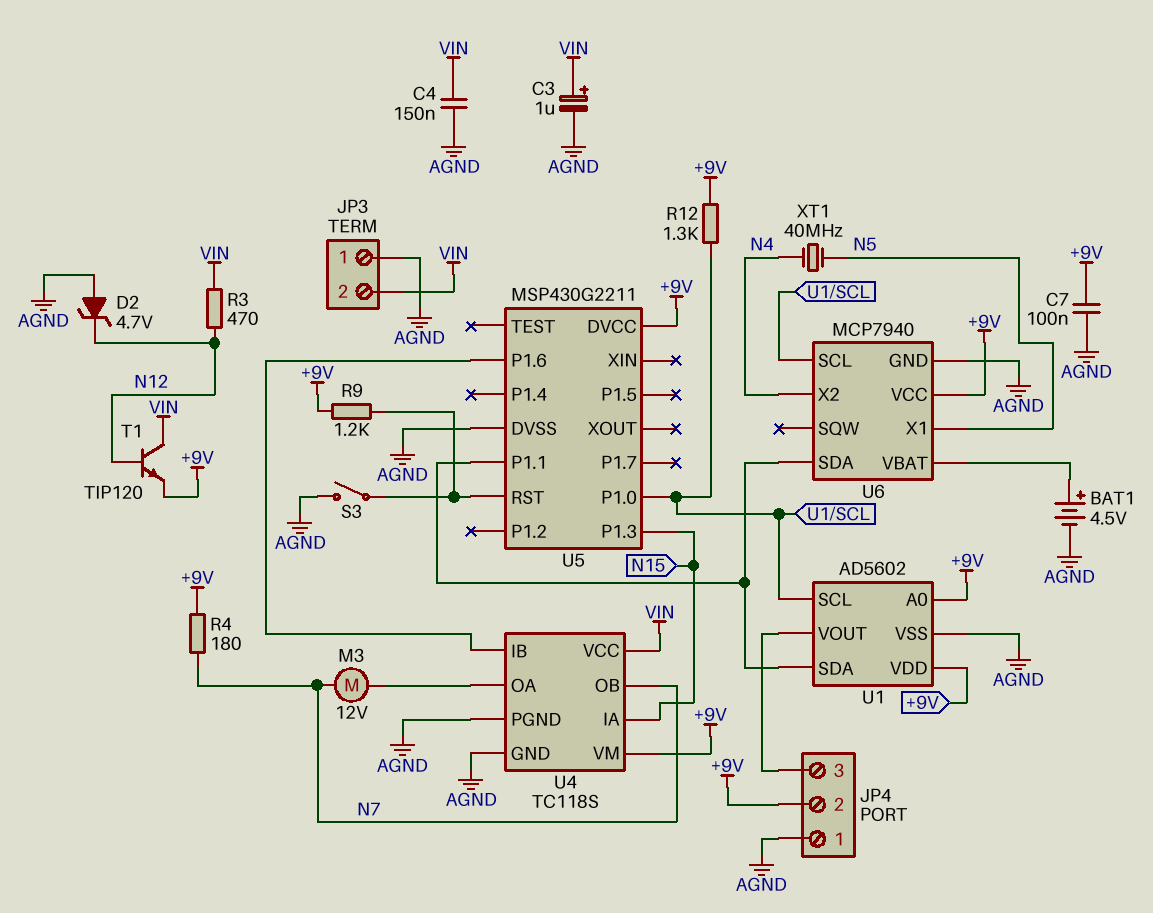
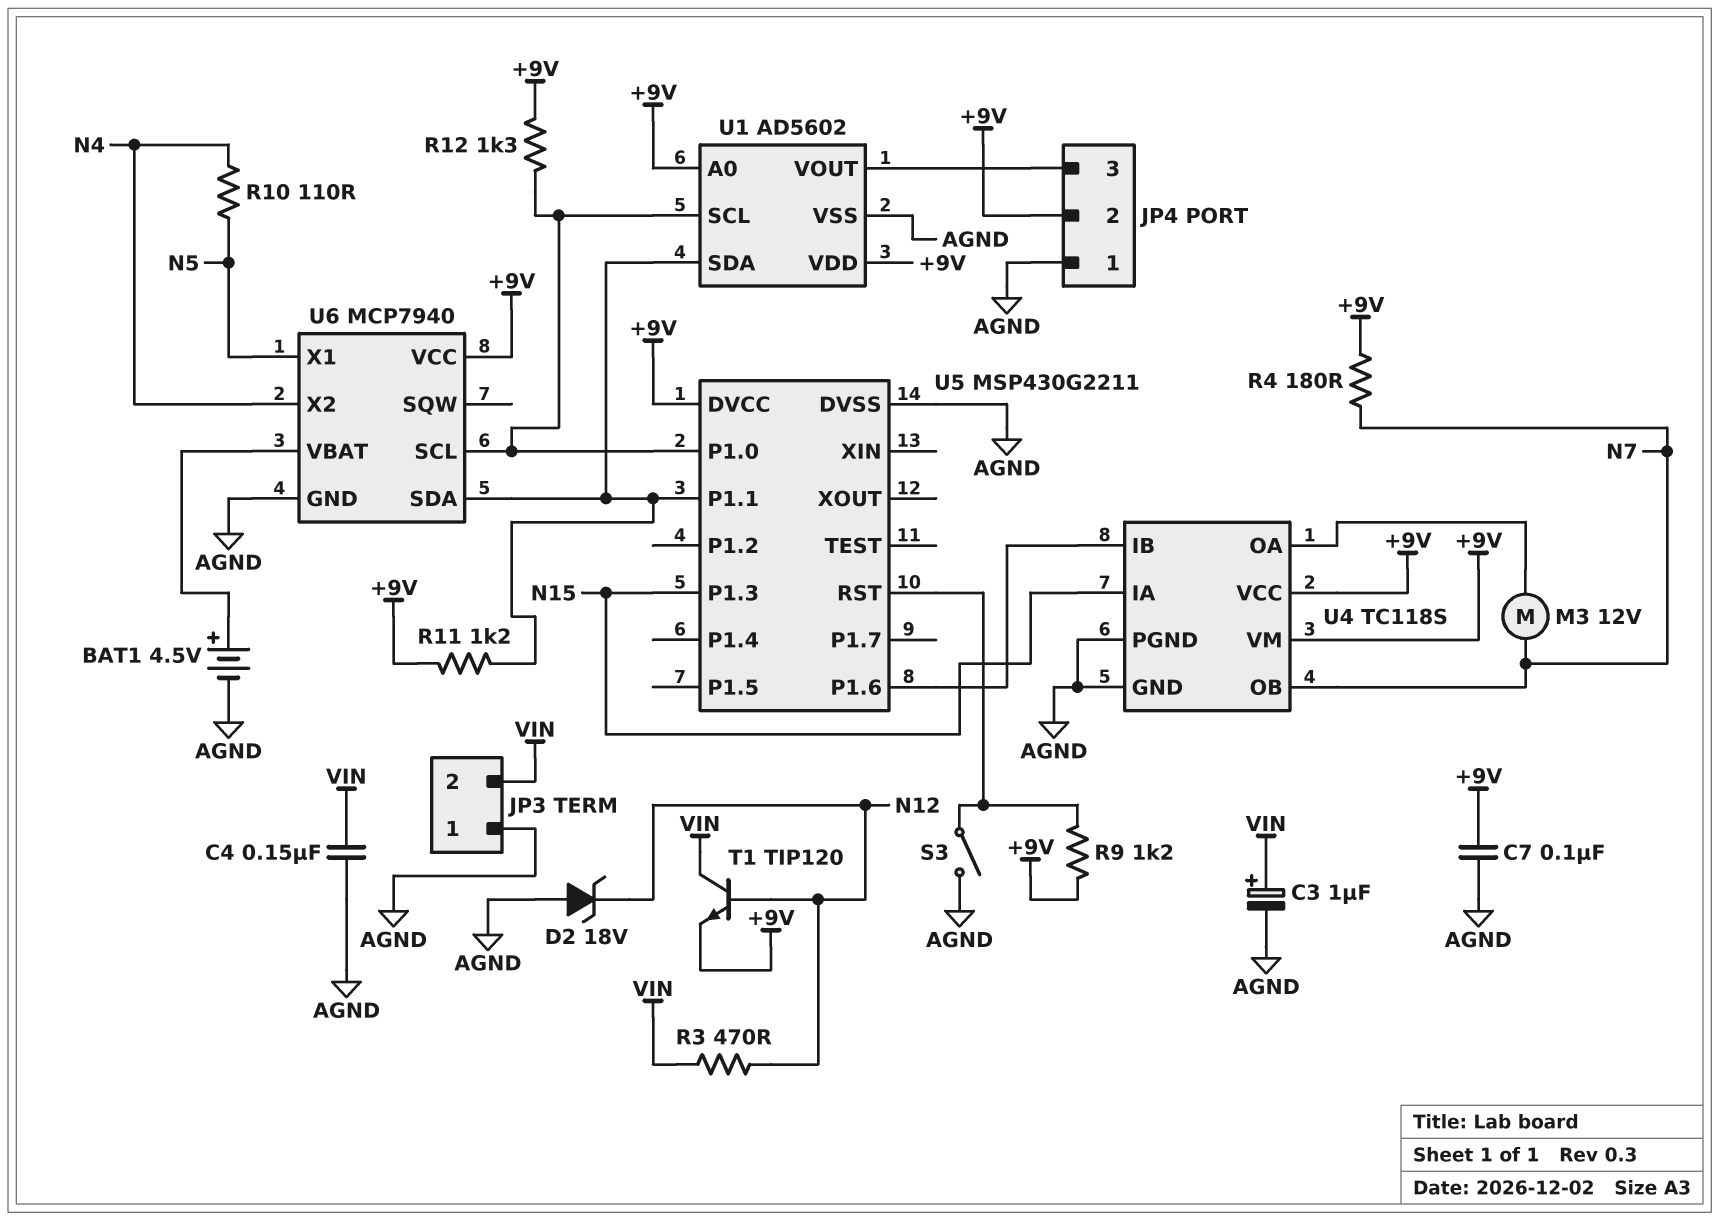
D2: zener 4.7V (A AGND, K N12) -> zener 18V (A AGND, K N12)
R10: none -> 110 (N4, N5)
R11: none -> 1.2k (+9V, U1/SDA)
U4 pin VCC: VIN -> +9V
XT1: 40MHz (N4, N5) -> none

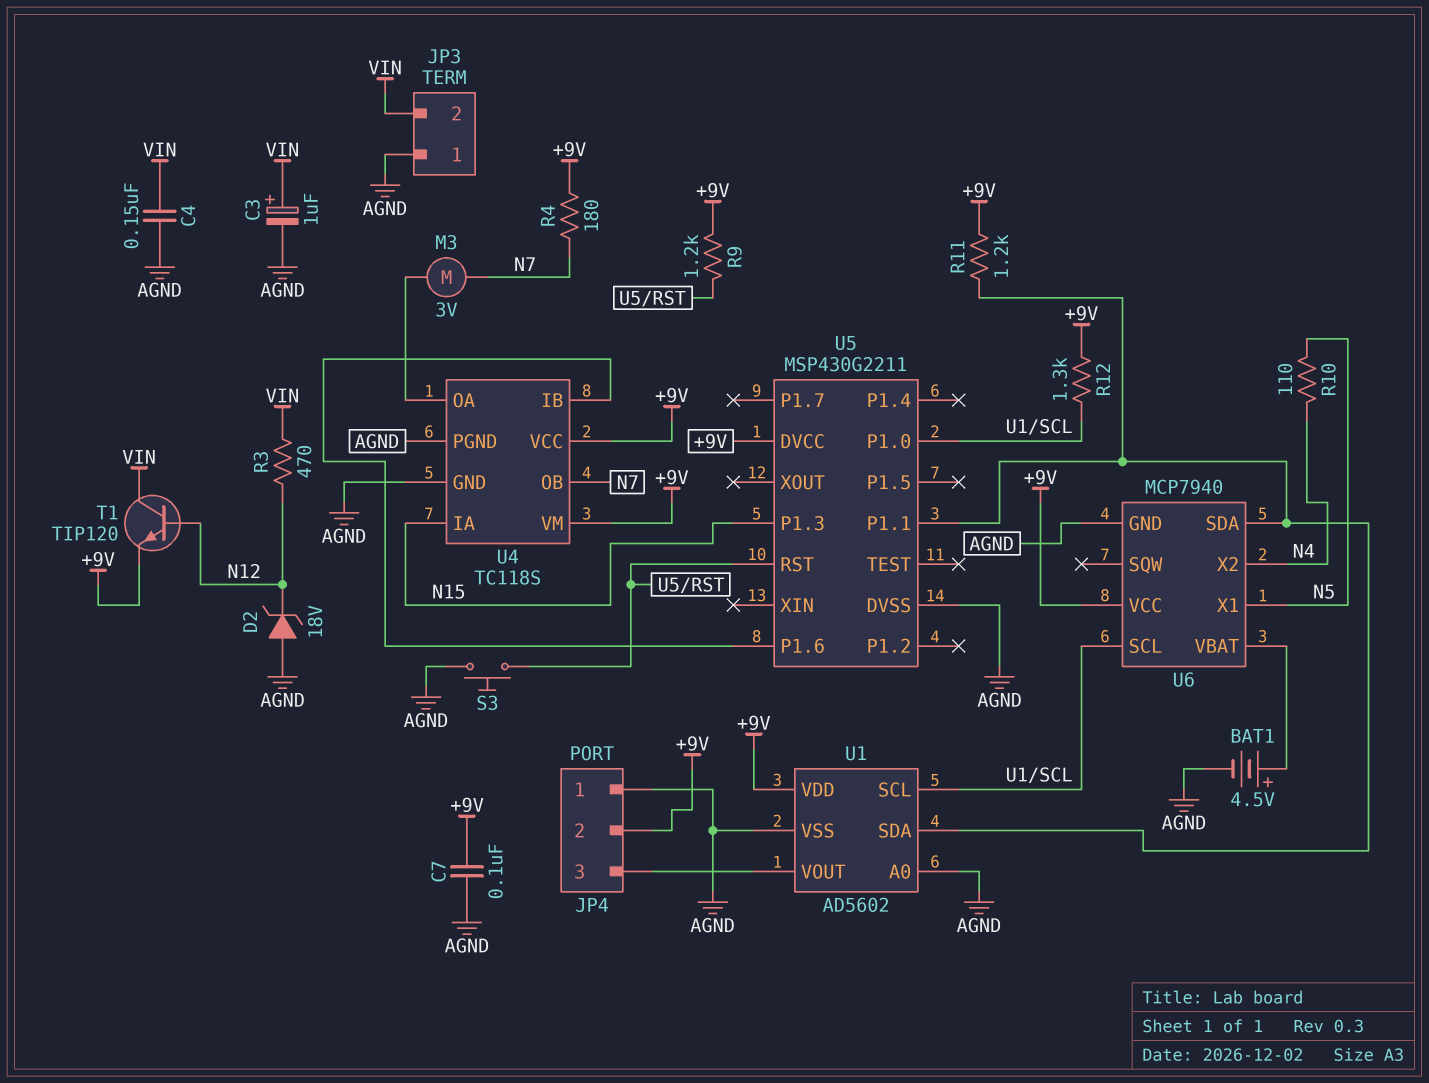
M3: motor 12V (N7, U4/OA) -> motor 3V (N7, U4/OA)
S3: switch (AGND, U5/RST) -> button (AGND, U5/RST)
U1 pin A0: +9V -> AGND

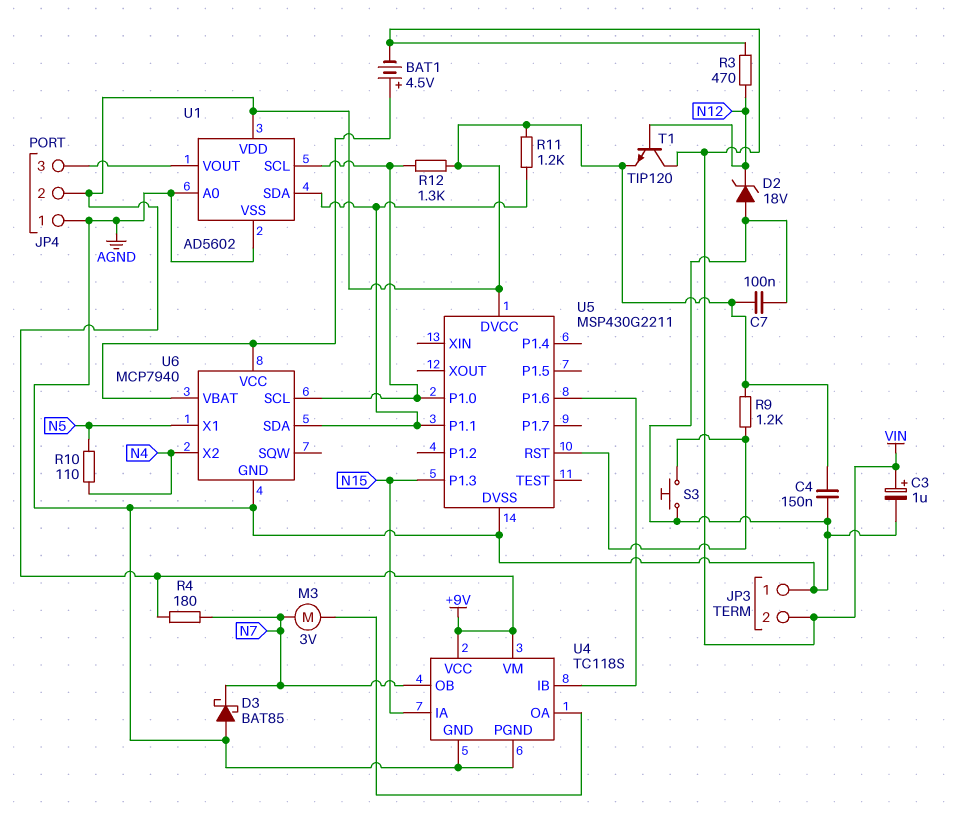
BAT1: 4.5V (plus U6/VBAT, minus AGND) -> 4.5V (plus U6/VBAT, minus VIN)
C4: 150nF (AGND, VIN) -> 150nF (+9V, AGND)
D3: none -> schottky BAT85 (A AGND, K N7)
U6 pin VCC: +9V -> U6/VBAT

